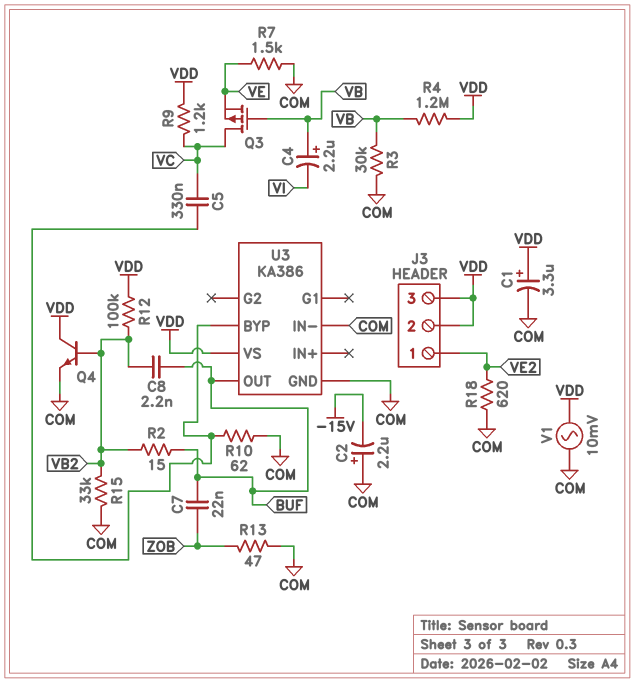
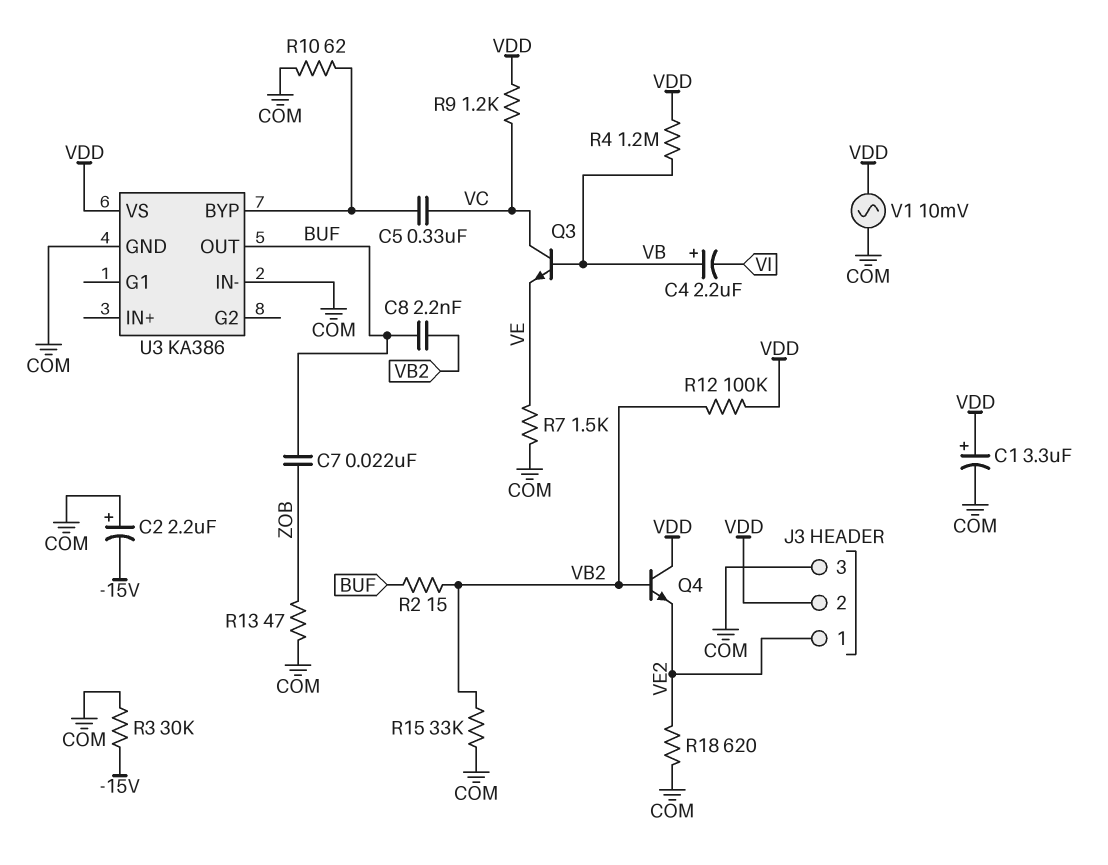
J3 pin 3: VDD -> COM
Q3: PMOS (G VB, D VC, S VE) -> NPN (B VB, C VC, E VE)
Q4: NPN (B VB2, C VDD, E COM) -> NPN (B VB2, C VDD, E VE2)
R3: 30k (COM, VB) -> 30k (-15V, COM)

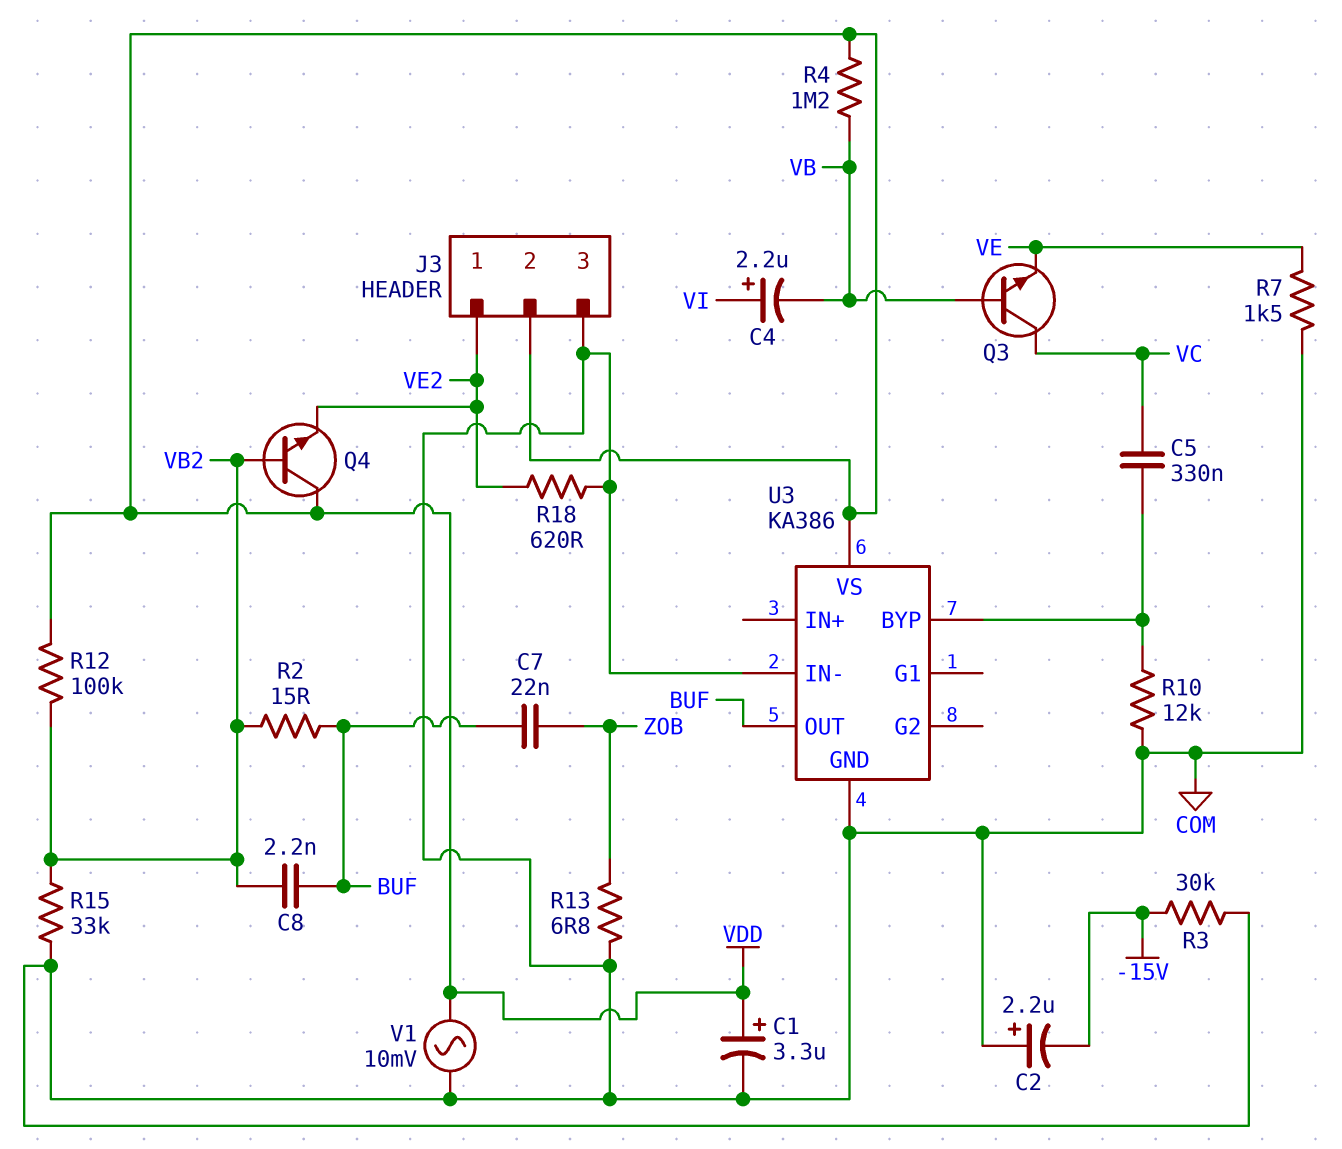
C4: 2.2uF (plus VB, minus VI) -> 2.2uF (plus VI, minus VB)
R9: 1.2k (VC, VDD) -> none
R10: 62 (COM, U3/BYP) -> 12k (COM, U3/BYP)
R13: 47 (COM, ZOB) -> 6.8 (COM, ZOB)

